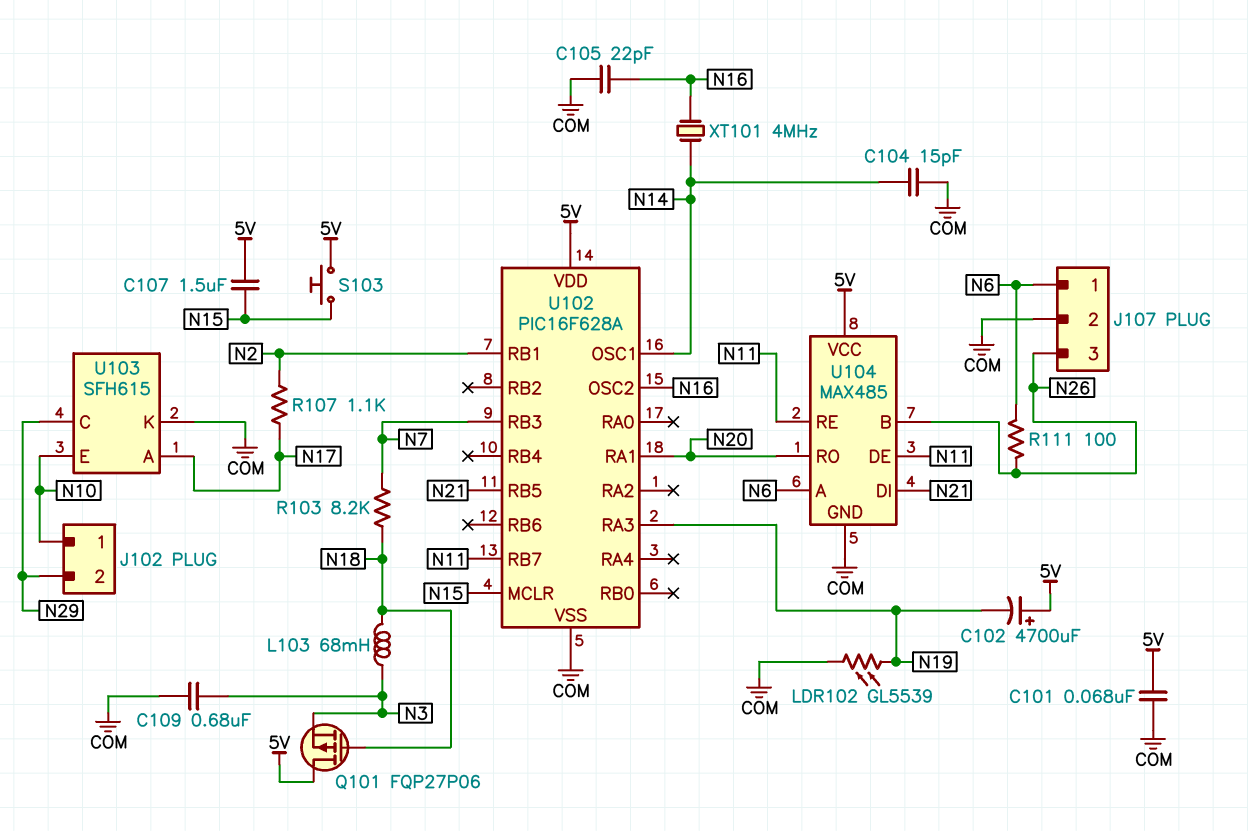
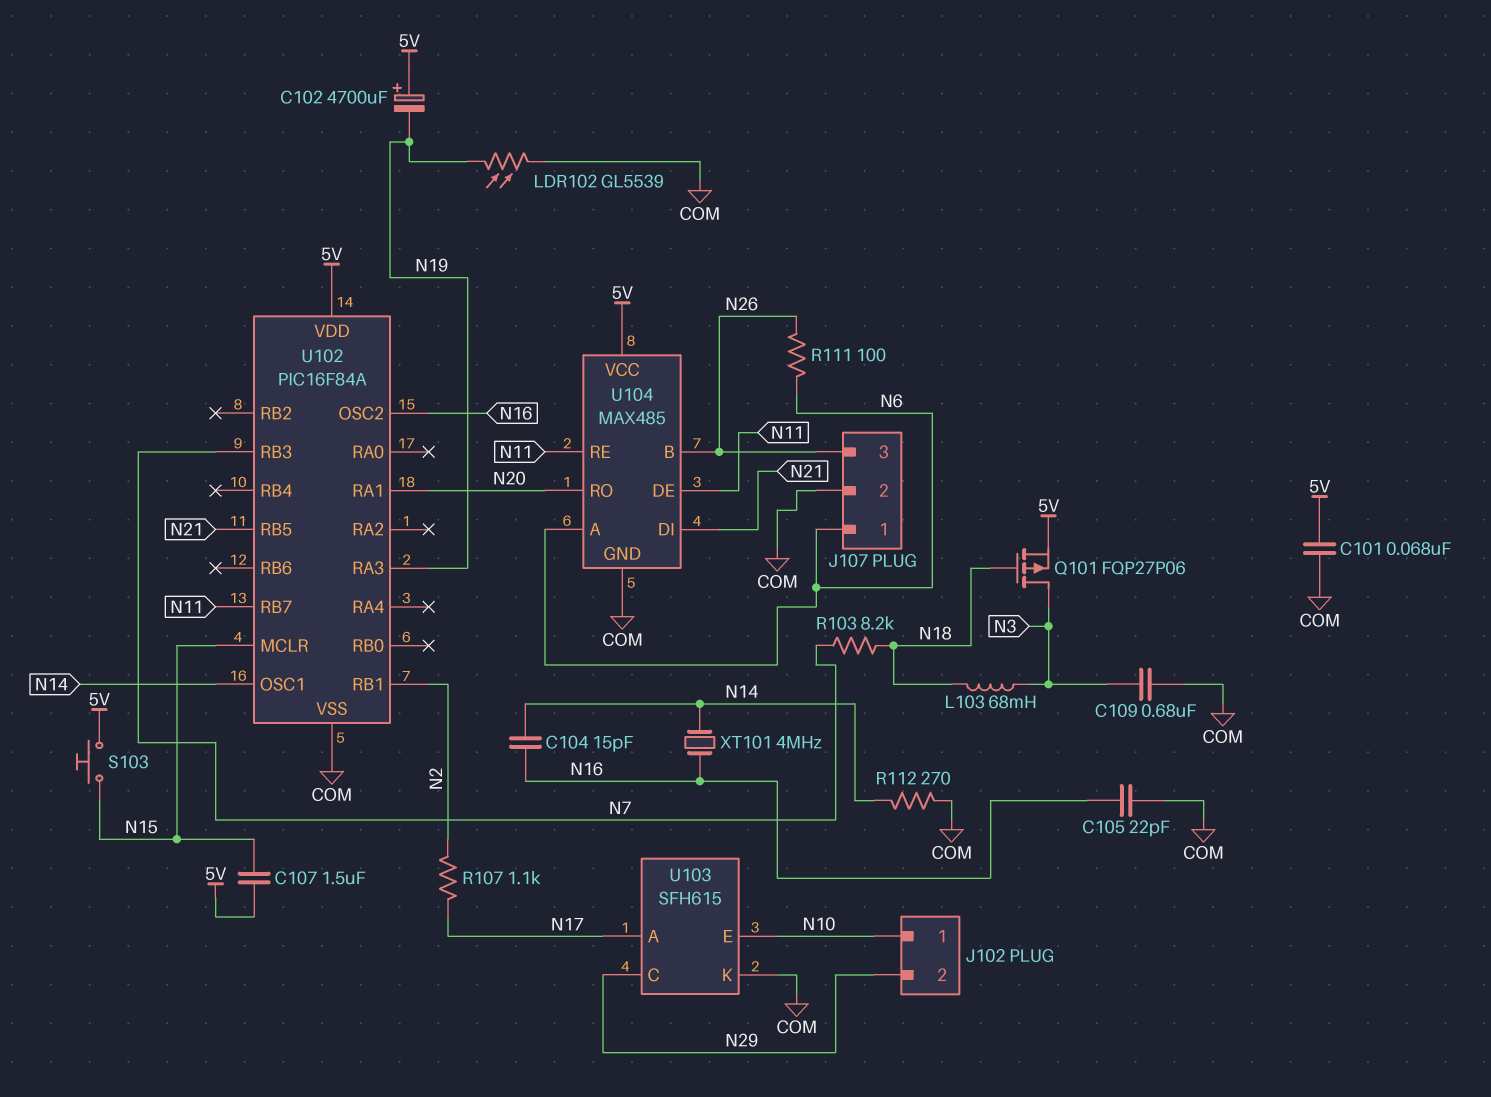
C104: 15pF (COM, N14) -> 15pF (N14, N16)
Q101: PMOS FQP27P06 (G N18, D 5V, S N3) -> PMOS FQP27P06 (G N18, D N3, S 5V)
R112: none -> 270 (COM, N14)
U102: PIC16F628A -> PIC16F84A

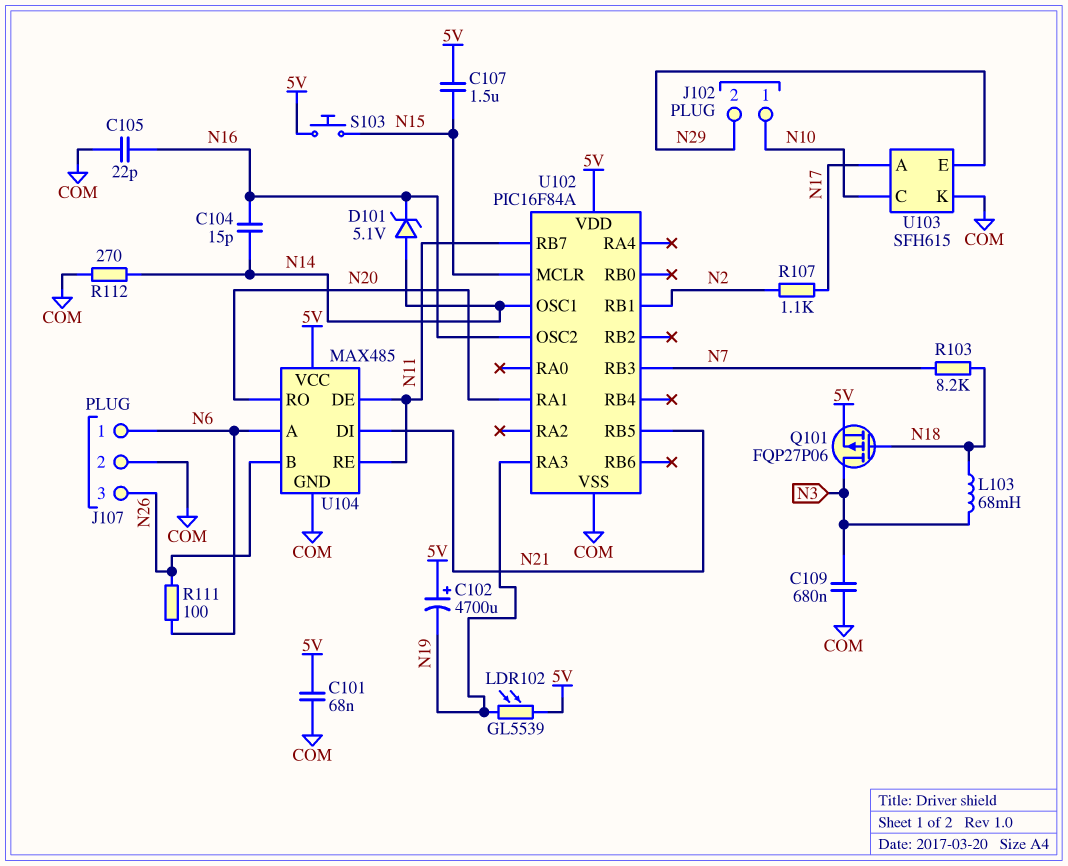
D101: none -> zener 5.1V (A N14, K N16)
LDR102: GL5539 (COM, N19) -> GL5539 (5V, N19)
U103 pin C: N29 -> N10
U103 pin E: N10 -> N29
XT101: 4MHz (N14, N16) -> none

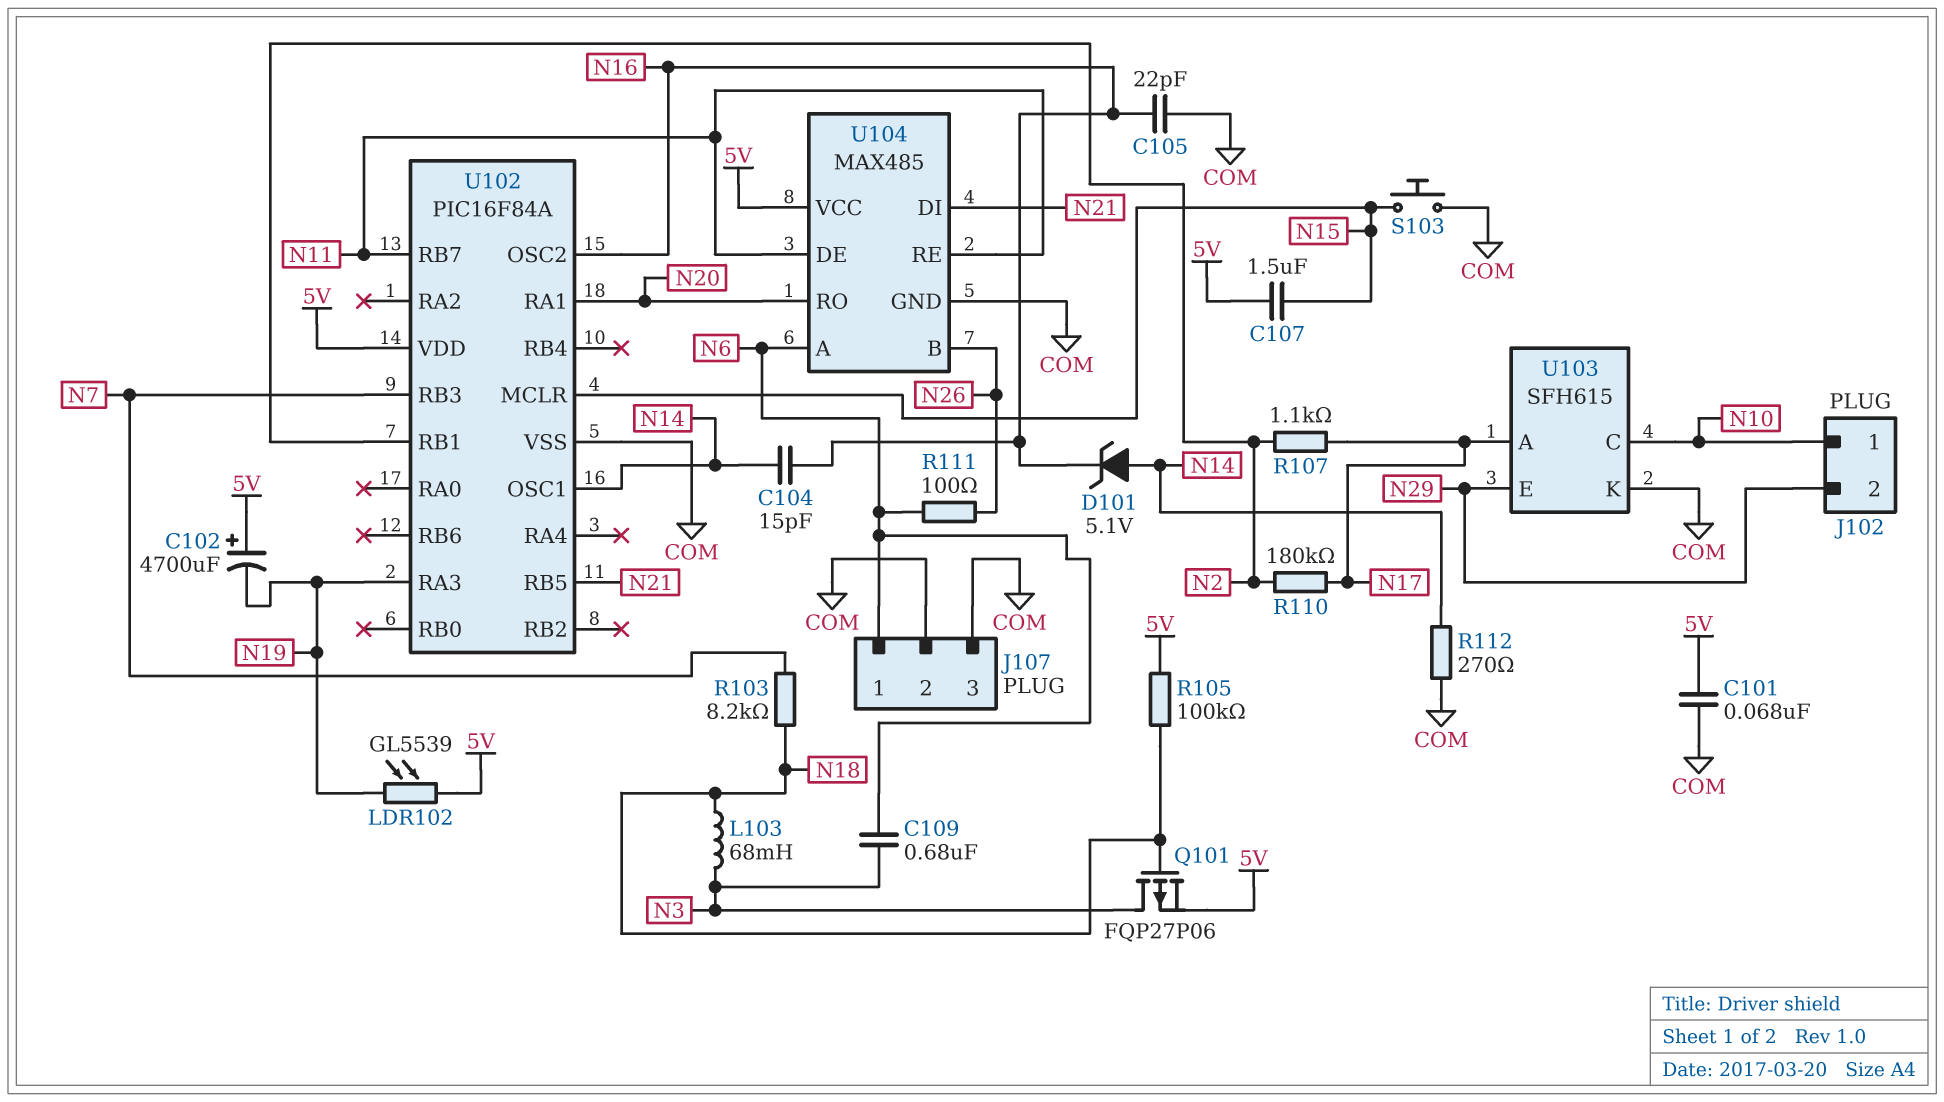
C109: 680nF (COM, N3) -> 680nF (N3, N6)
J107 pin 3: N26 -> COM
R105: none -> 100k (5V, N18)
R110: none -> 180k (N2, N17)
S103: button (5V, N15) -> button (COM, N15)

